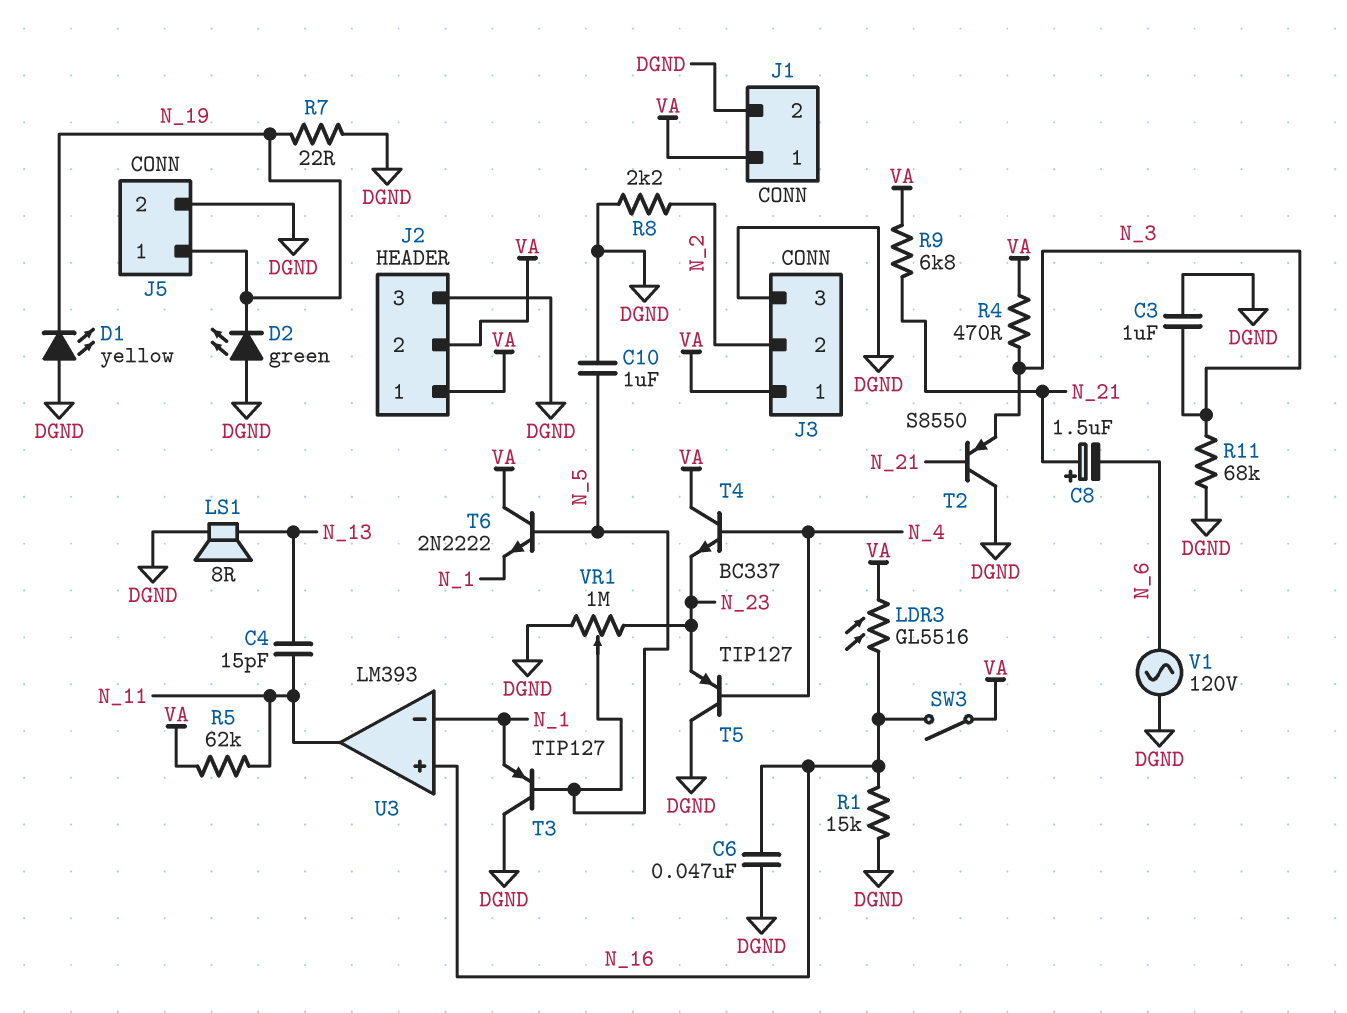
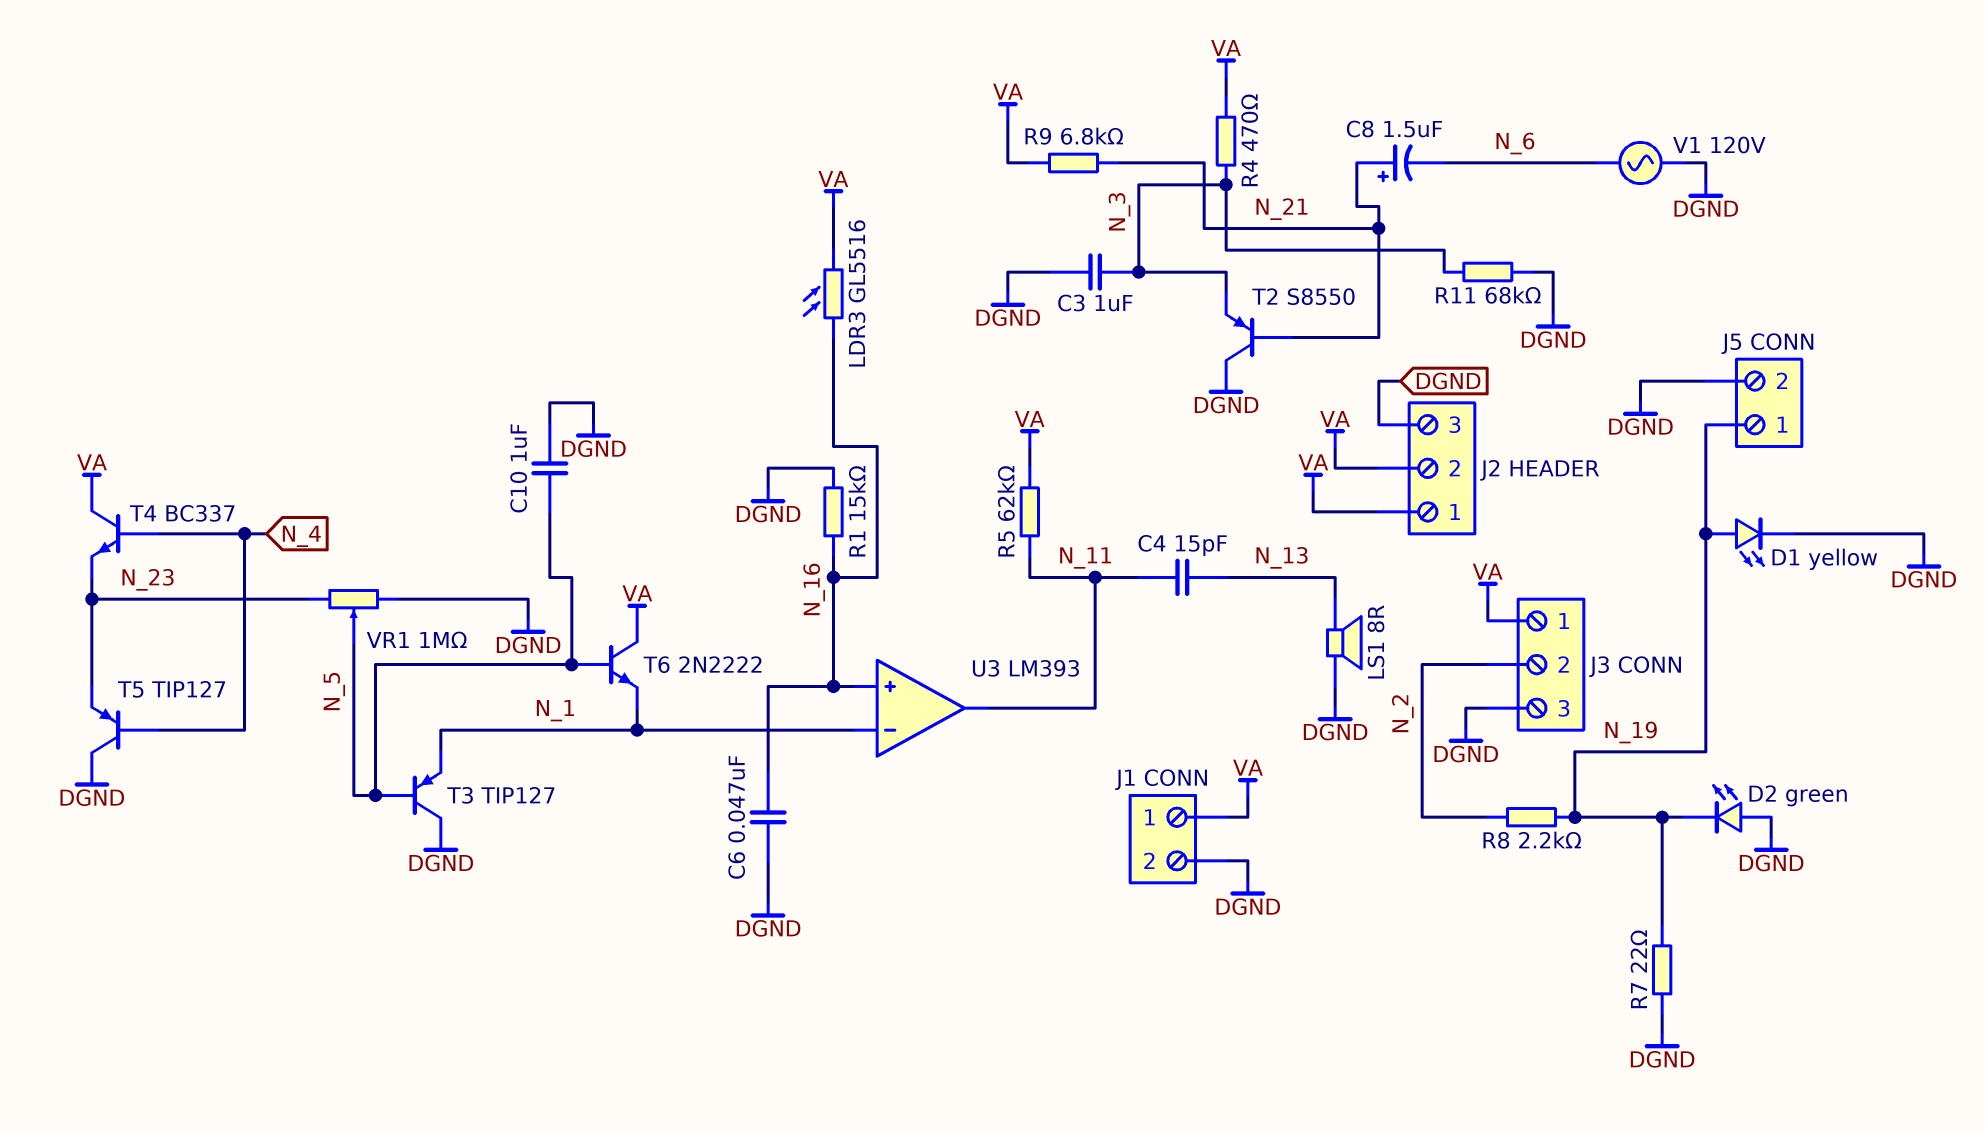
D1: LED yellow (A DGND, K N_19) -> LED yellow (A N_19, K DGND)
R8: 2.2k (DGND, N_2) -> 2.2k (N_2, N_19)
SW3: switch (N_16, VA) -> none

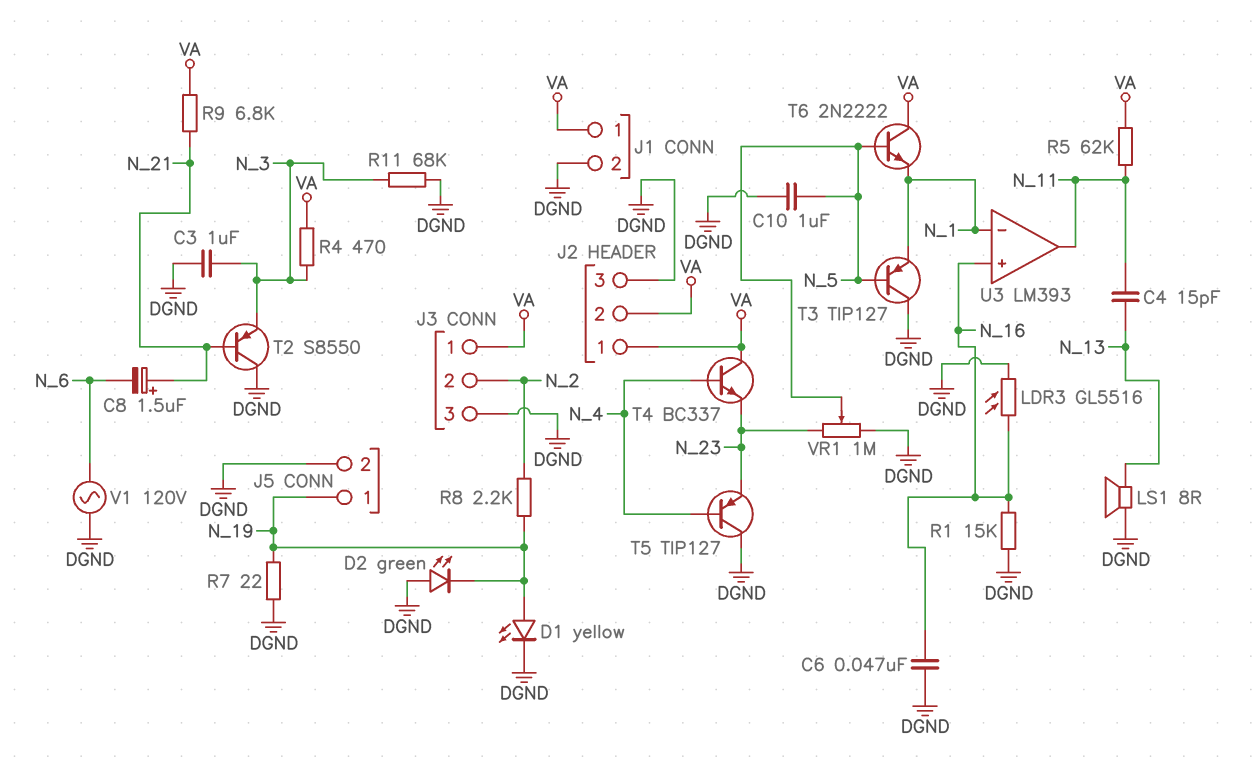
LDR3: GL5516 (N_16, VA) -> GL5516 (DGND, N_16)

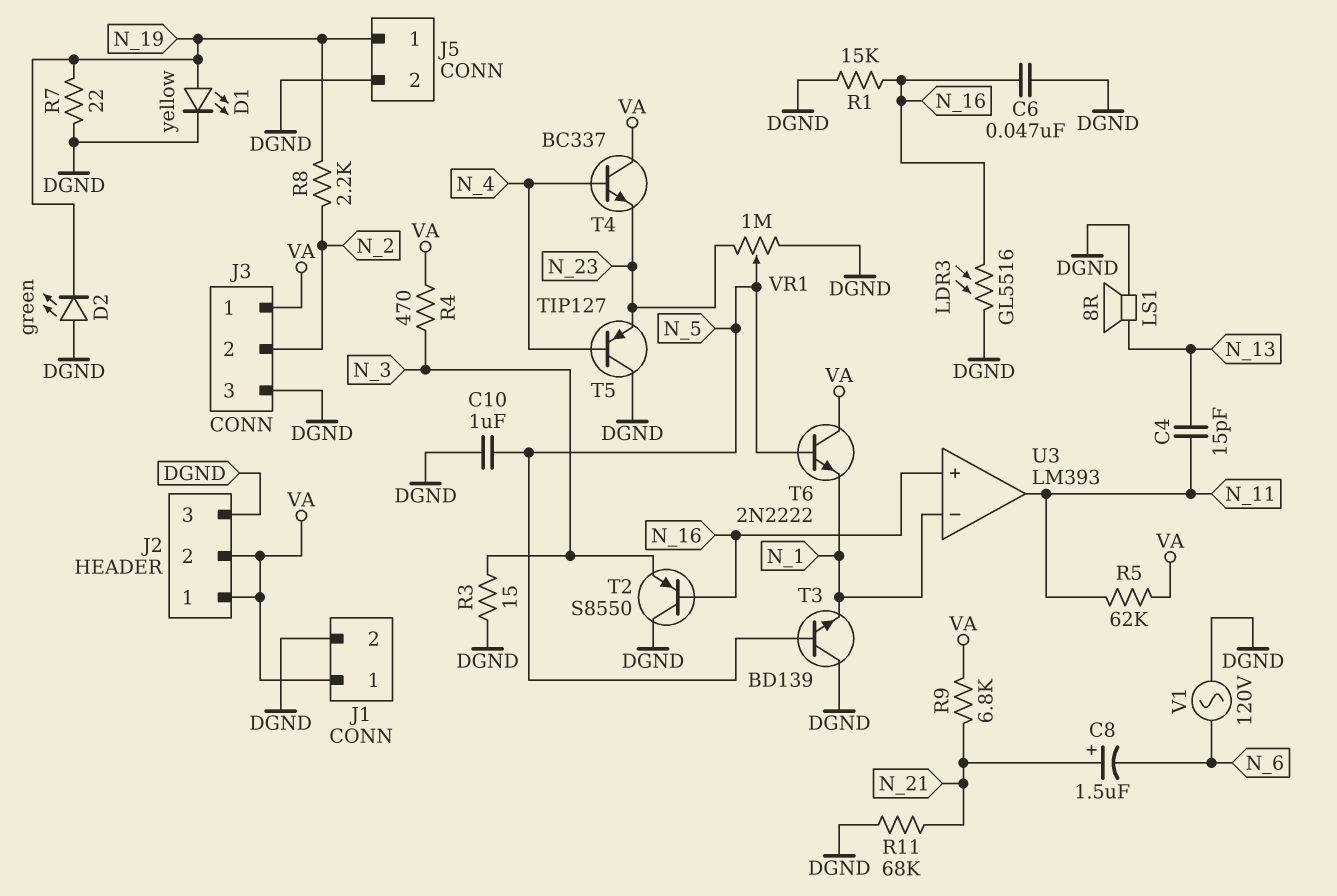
C3: 1uF (DGND, N_3) -> none
R3: none -> 15 (DGND, N_3)
R11: 68k (DGND, N_3) -> 68k (DGND, N_21)
T2: PNP S8550 (B N_21, C DGND, E N_3) -> PNP S8550 (B N_16, C DGND, E N_3)
T3: PNP TIP127 (B N_5, C DGND, E N_1) -> NPN BD139 (B N_5, C DGND, E N_1)

